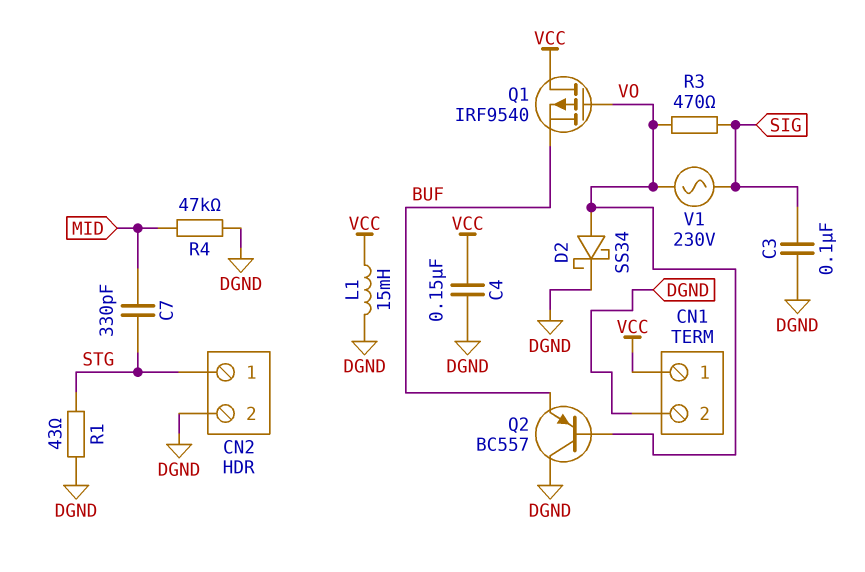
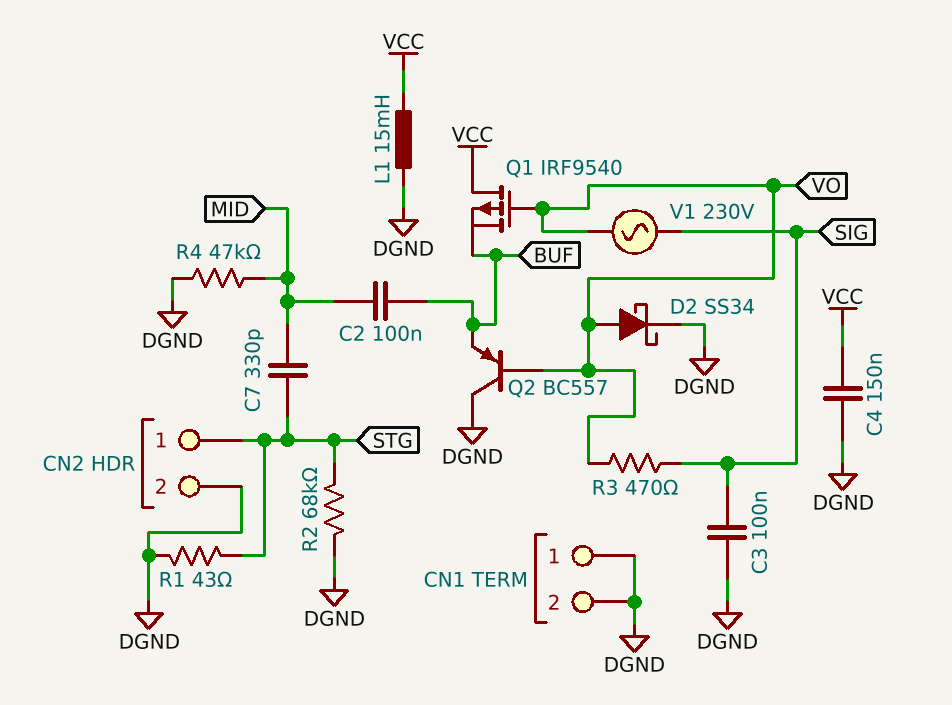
C2: none -> 100nF (BUF, MID)
CN1 pin 1: VCC -> DGND
R2: none -> 68k (DGND, STG)

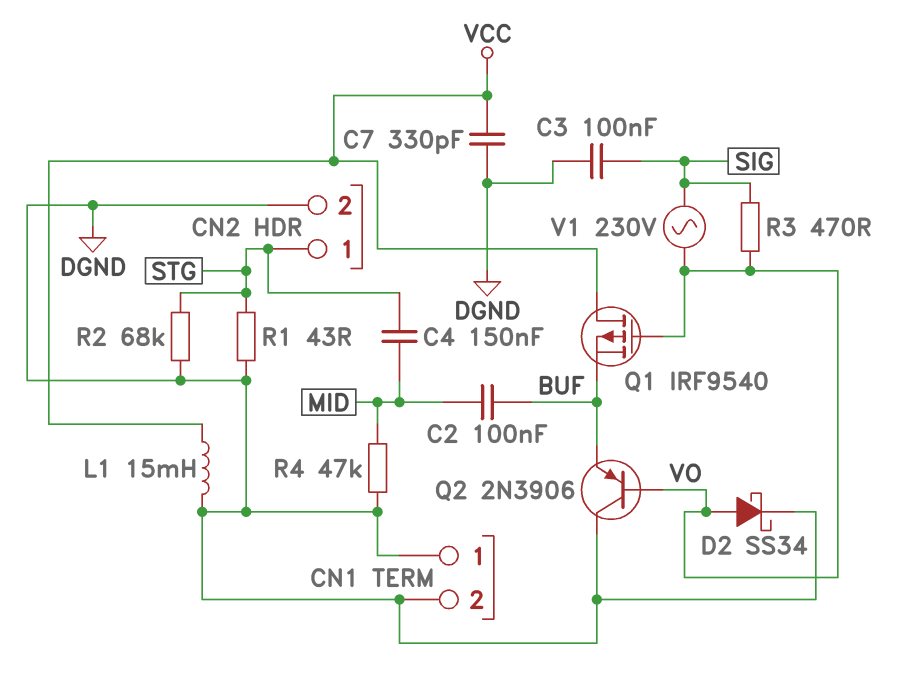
C4: 150nF (DGND, VCC) -> 150nF (MID, STG)
C7: 330pF (MID, STG) -> 330pF (DGND, VCC)
Q2: PNP BC557 (B VO, C DGND, E BUF) -> PNP 2N3906 (B VO, C DGND, E BUF)

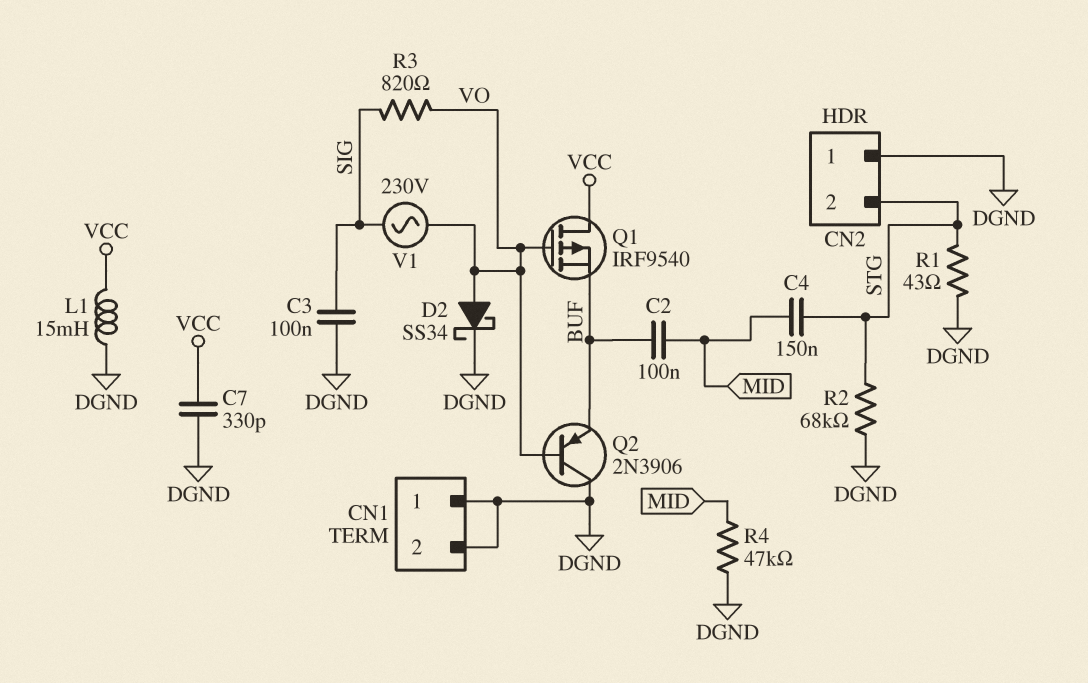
CN2 pin 1: STG -> DGND
CN2 pin 2: DGND -> STG
R3: 470 (SIG, VO) -> 820 (SIG, VO)

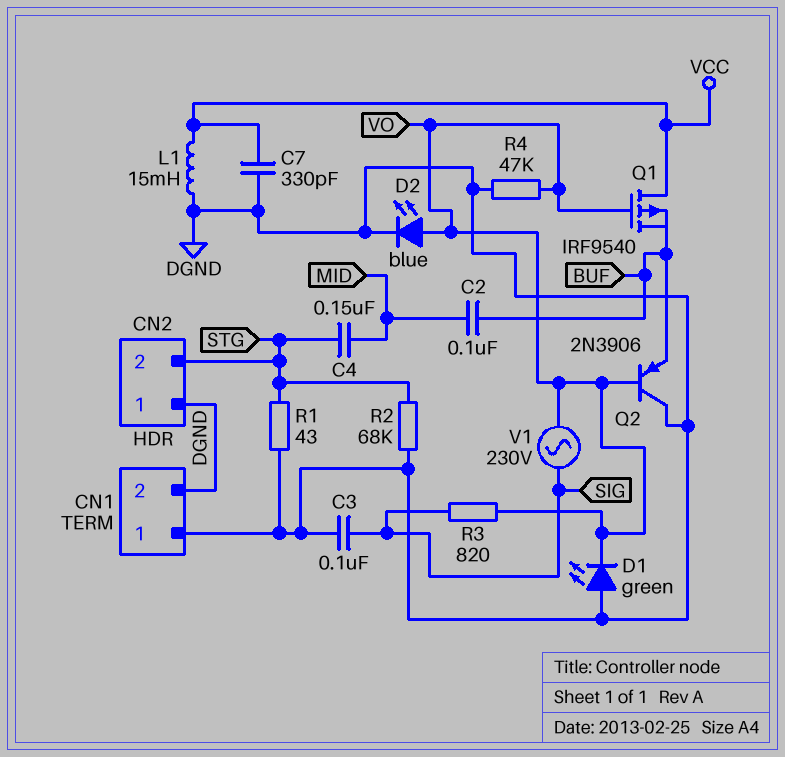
D1: none -> LED green (A DGND, K VO)
D2: schottky SS34 (A VO, K DGND) -> LED blue (A VO, K DGND)
R4: 47k (DGND, MID) -> 47k (DGND, VO)

